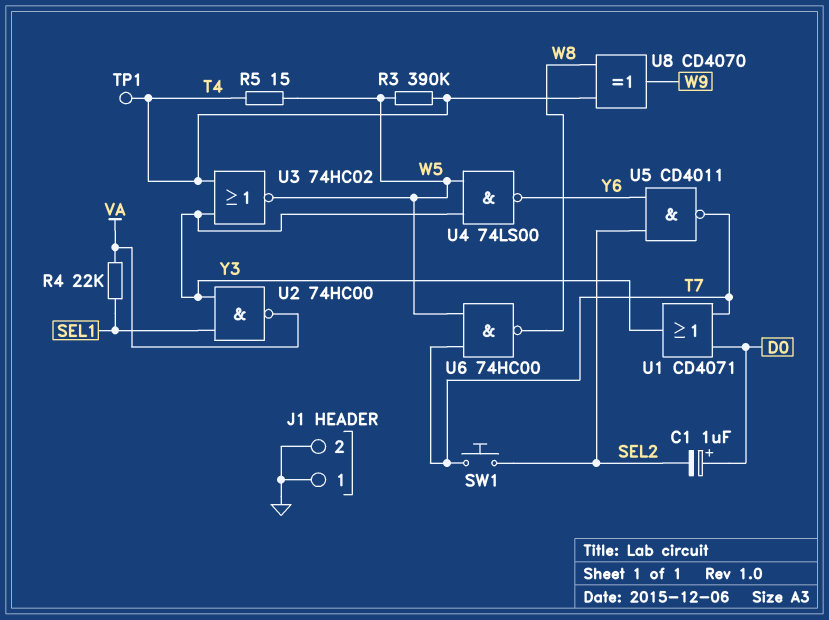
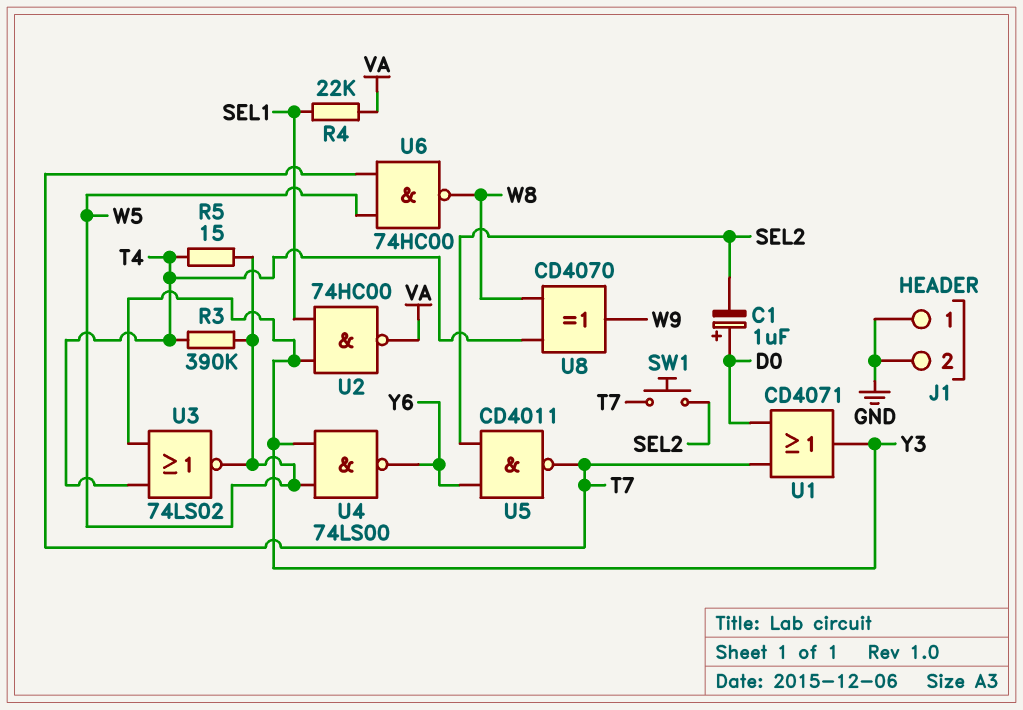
TP1: test point (T4) -> none
U3: NOR 74HC02 (in T4, in Y3, out W5) -> NOR 74LS02 (in T4, in Y3, out W5)

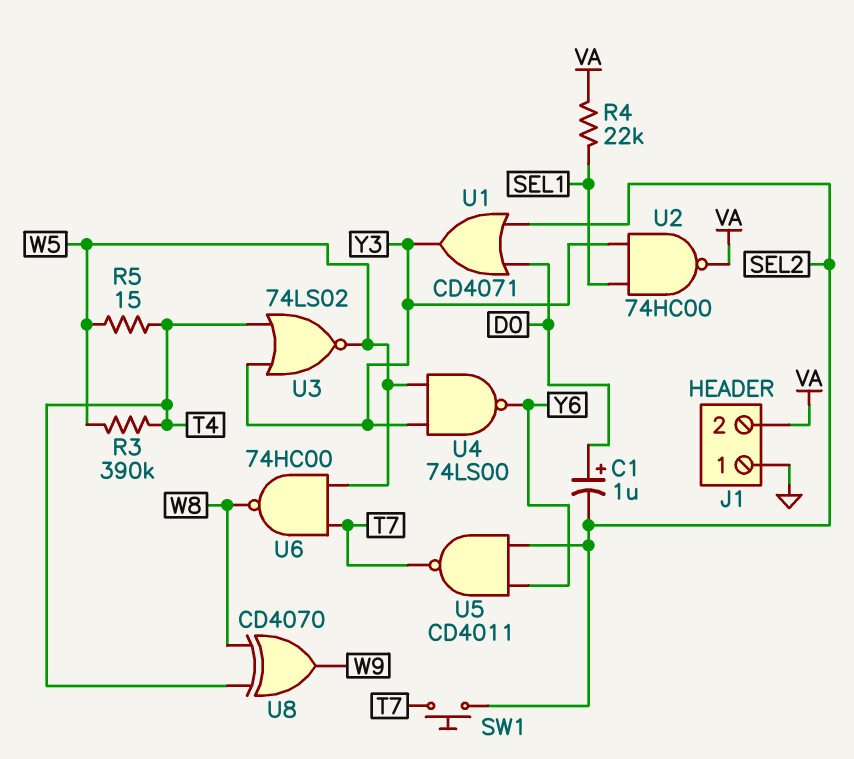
J1 pin 2: GND -> VA
U1: OR CD4071 (in D0, in T7, out Y3) -> OR CD4071 (in D0, in SEL2, out Y3)

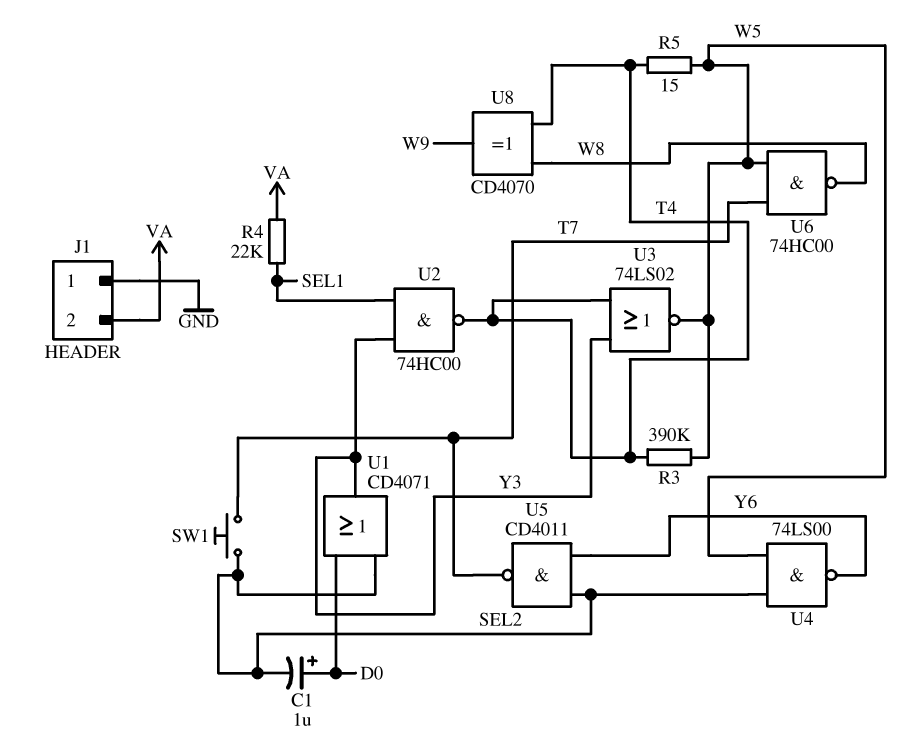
U2: NAND 74HC00 (in SEL1, in Y3, out VA) -> NAND 74HC00 (in SEL1, in Y3, out T4)
U4: NAND 74LS00 (in W5, in Y3, out Y6) -> NAND 74LS00 (in SEL2, in W5, out Y6)

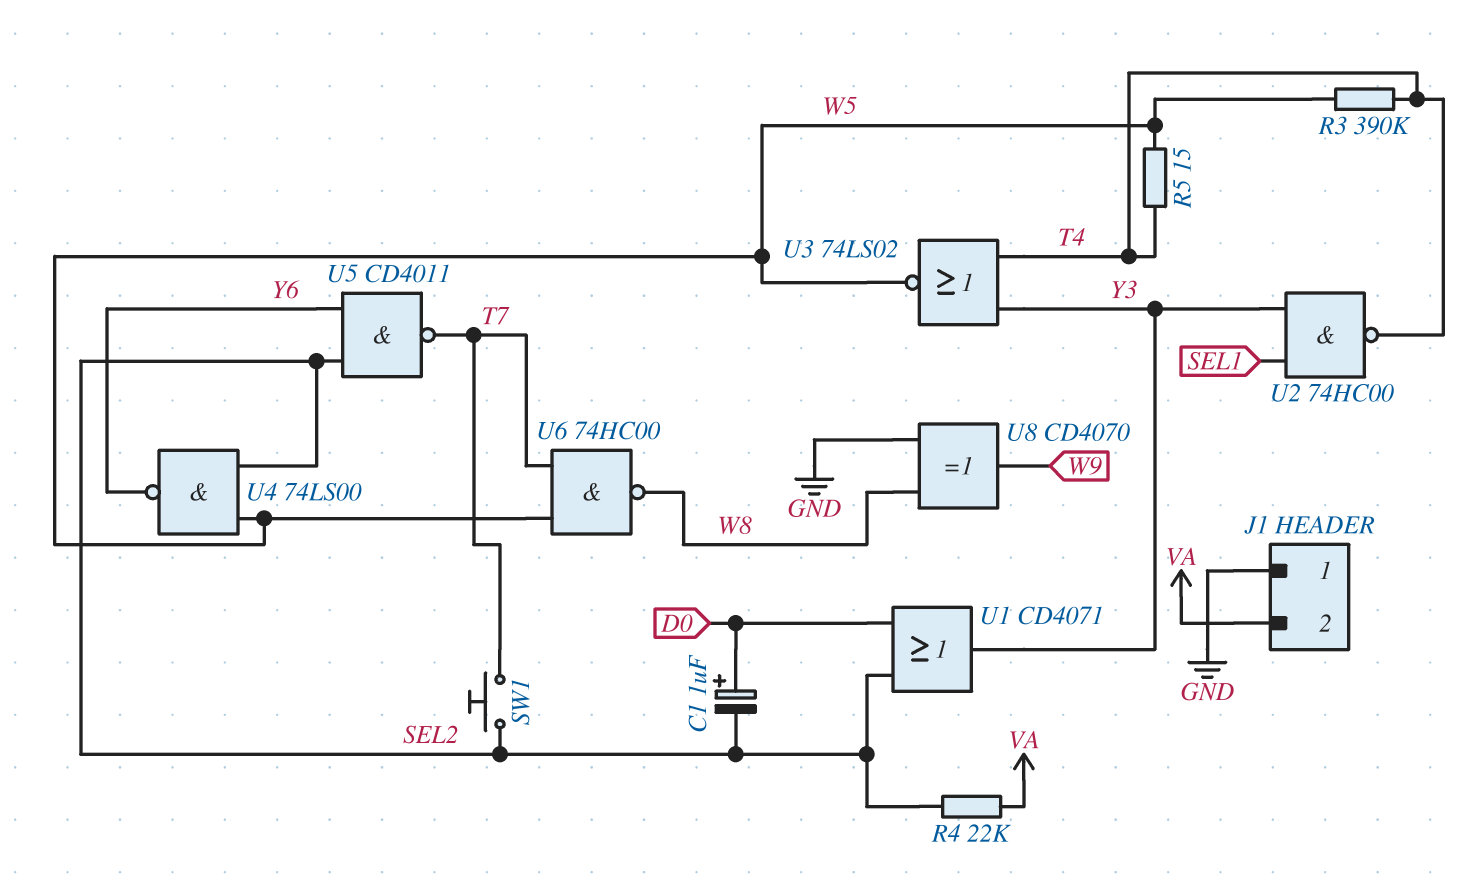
R4: 22k (SEL1, VA) -> 22k (SEL2, VA)
U8: XOR CD4070 (in T4, in W8, out W9) -> XOR CD4070 (in GND, in W8, out W9)

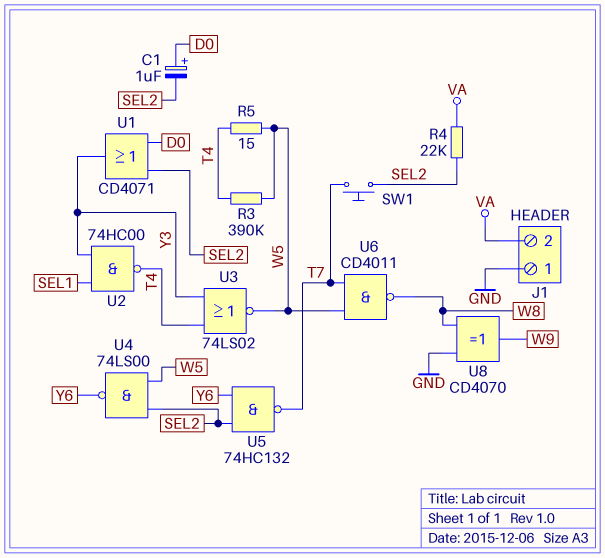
U5: NAND CD4011 (in SEL2, in Y6, out T7) -> NAND 74HC132 (in SEL2, in Y6, out T7)
U6: NAND 74HC00 (in T7, in W5, out W8) -> NAND CD4011 (in T7, in W5, out W8)

